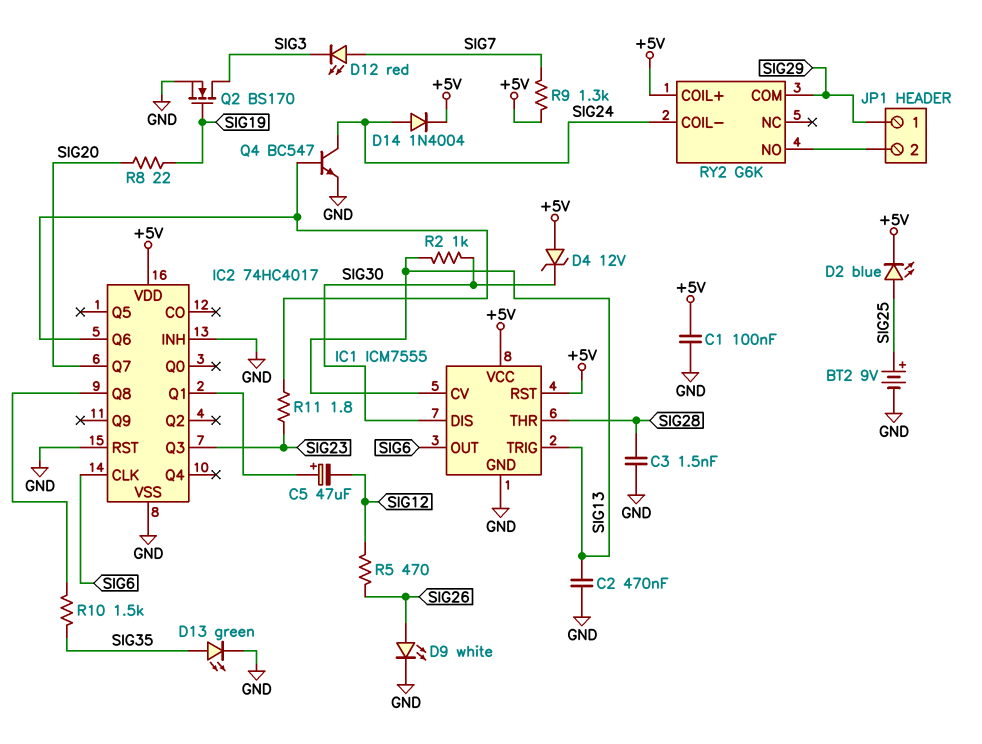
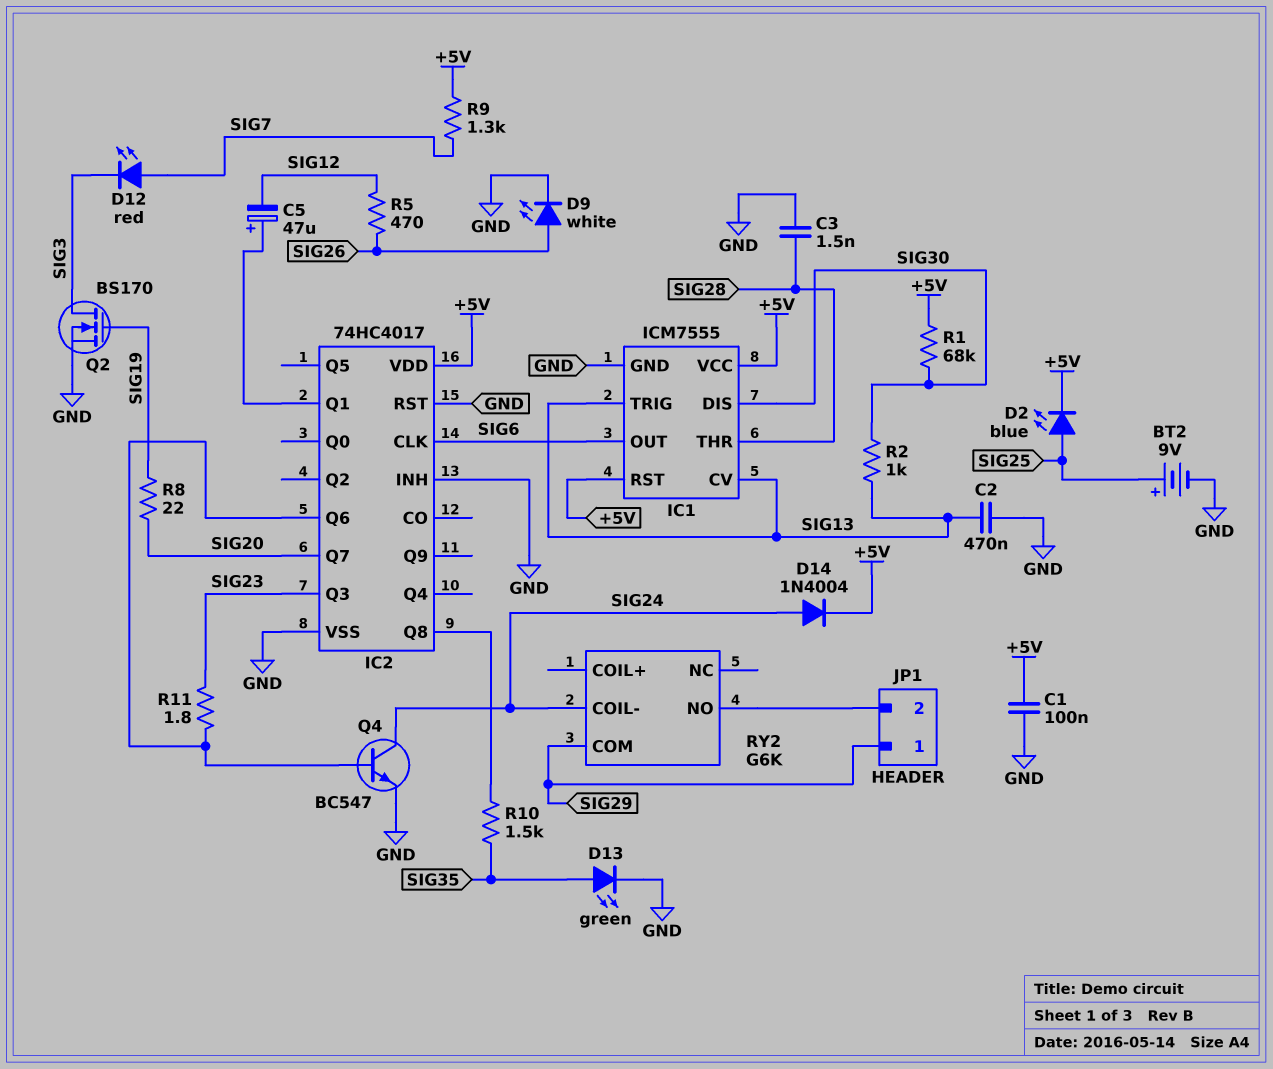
D4: zener 12V (A +5V, K SIG30) -> none
R1: none -> 68k (+5V, SIG30)
RY2 pin COIL+: +5V -> none

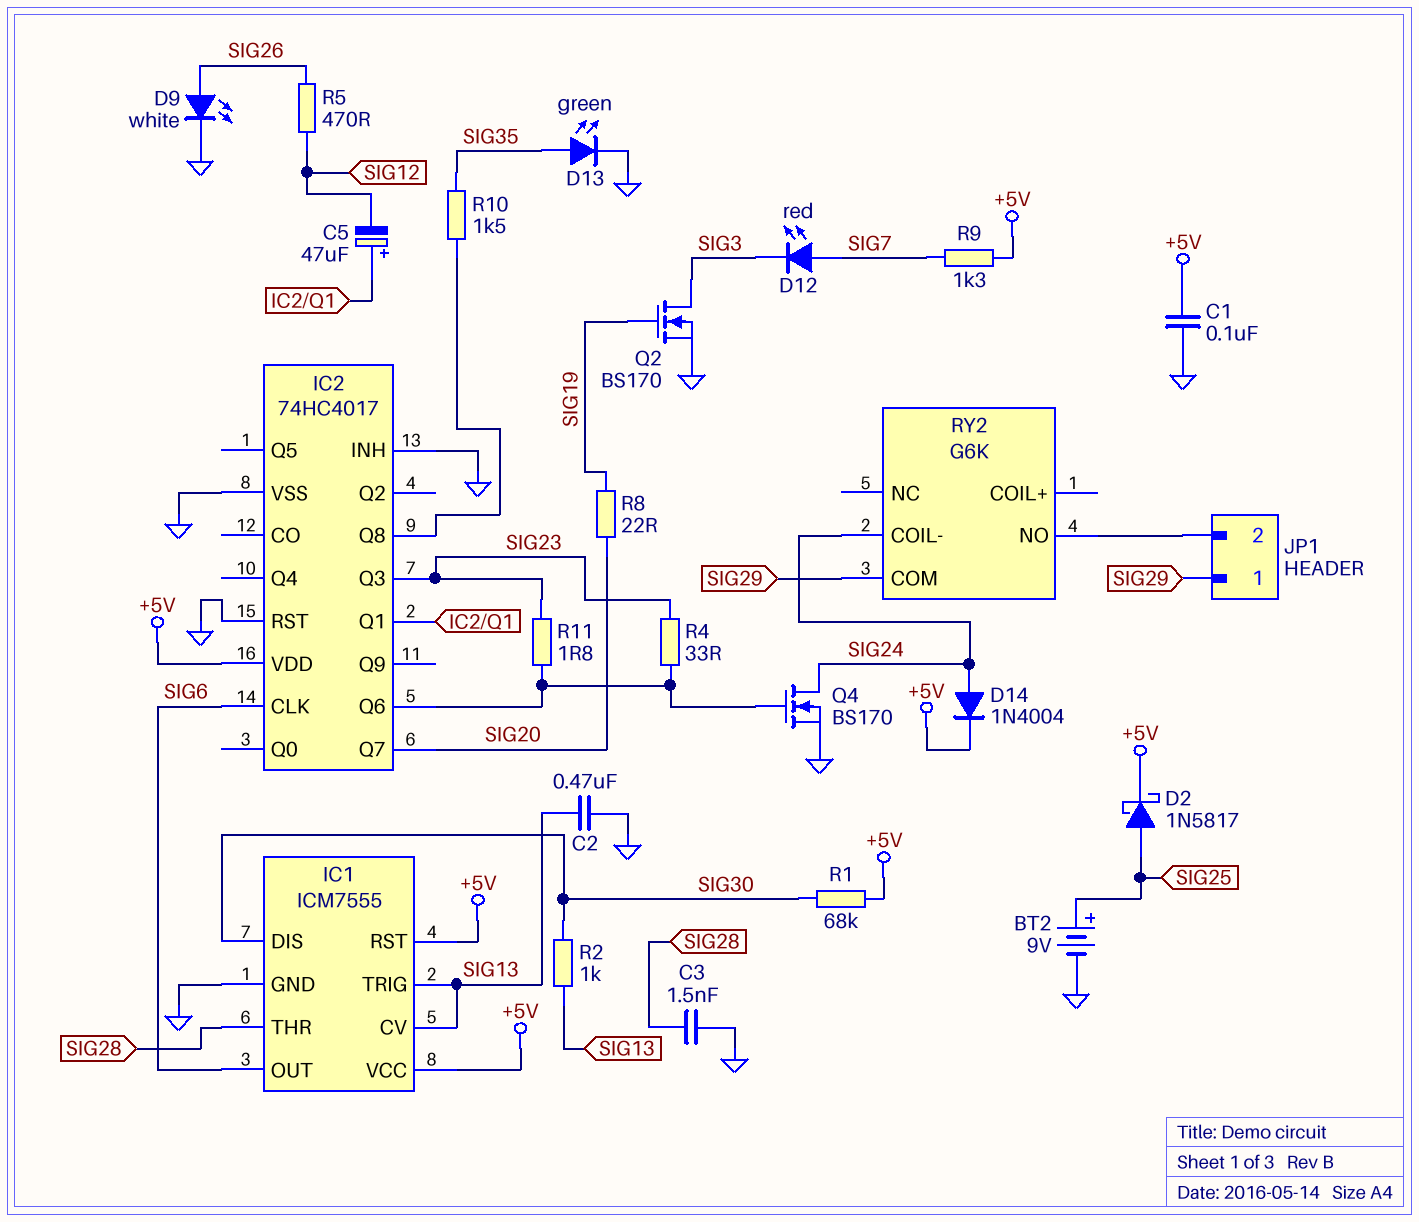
D2: LED blue (A SIG25, K +5V) -> schottky 1N5817 (A SIG25, K +5V)
Q4: NPN BC547 (B IC2/Q6, C SIG24, E GND) -> NMOS BS170 (G IC2/Q6, D SIG24, S GND)
R4: none -> 33 (IC2/Q6, SIG23)

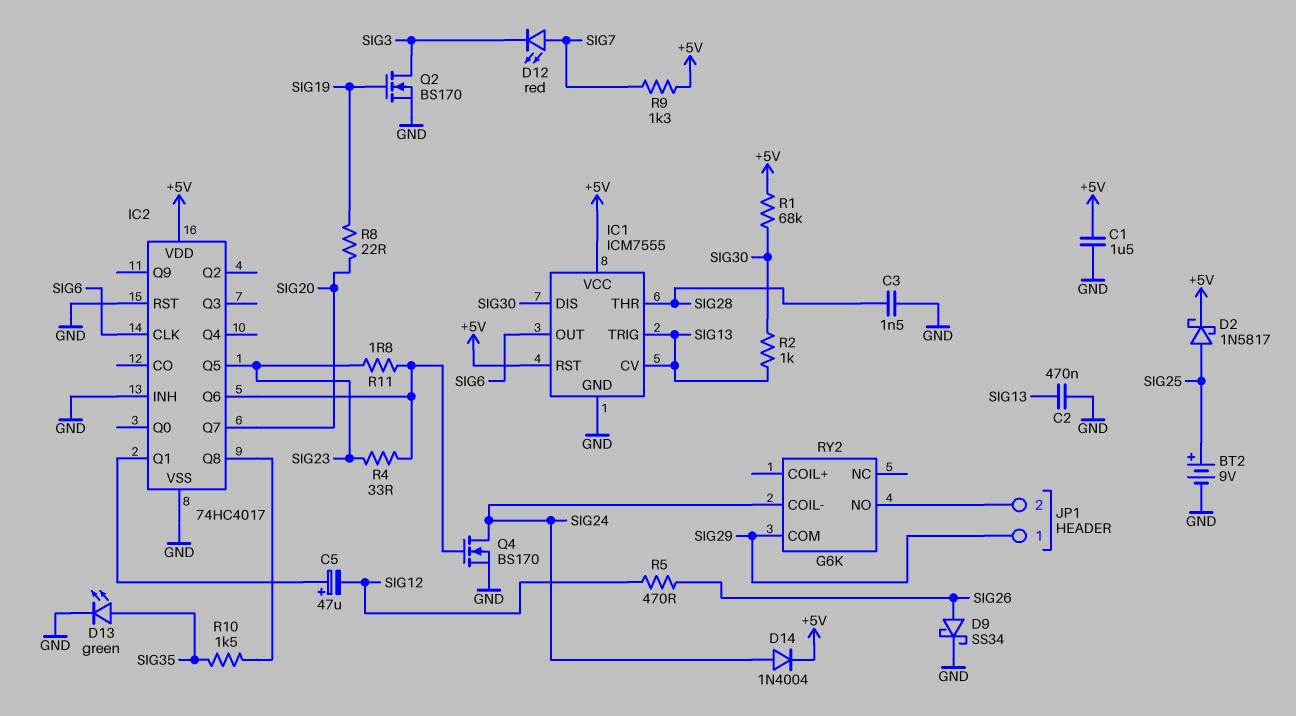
C1: 100nF (+5V, GND) -> 1.5uF (+5V, GND)
D9: LED white (A SIG26, K GND) -> schottky SS34 (A SIG26, K GND)
IC2 pin Q3: SIG23 -> none
IC2 pin Q5: none -> SIG23

